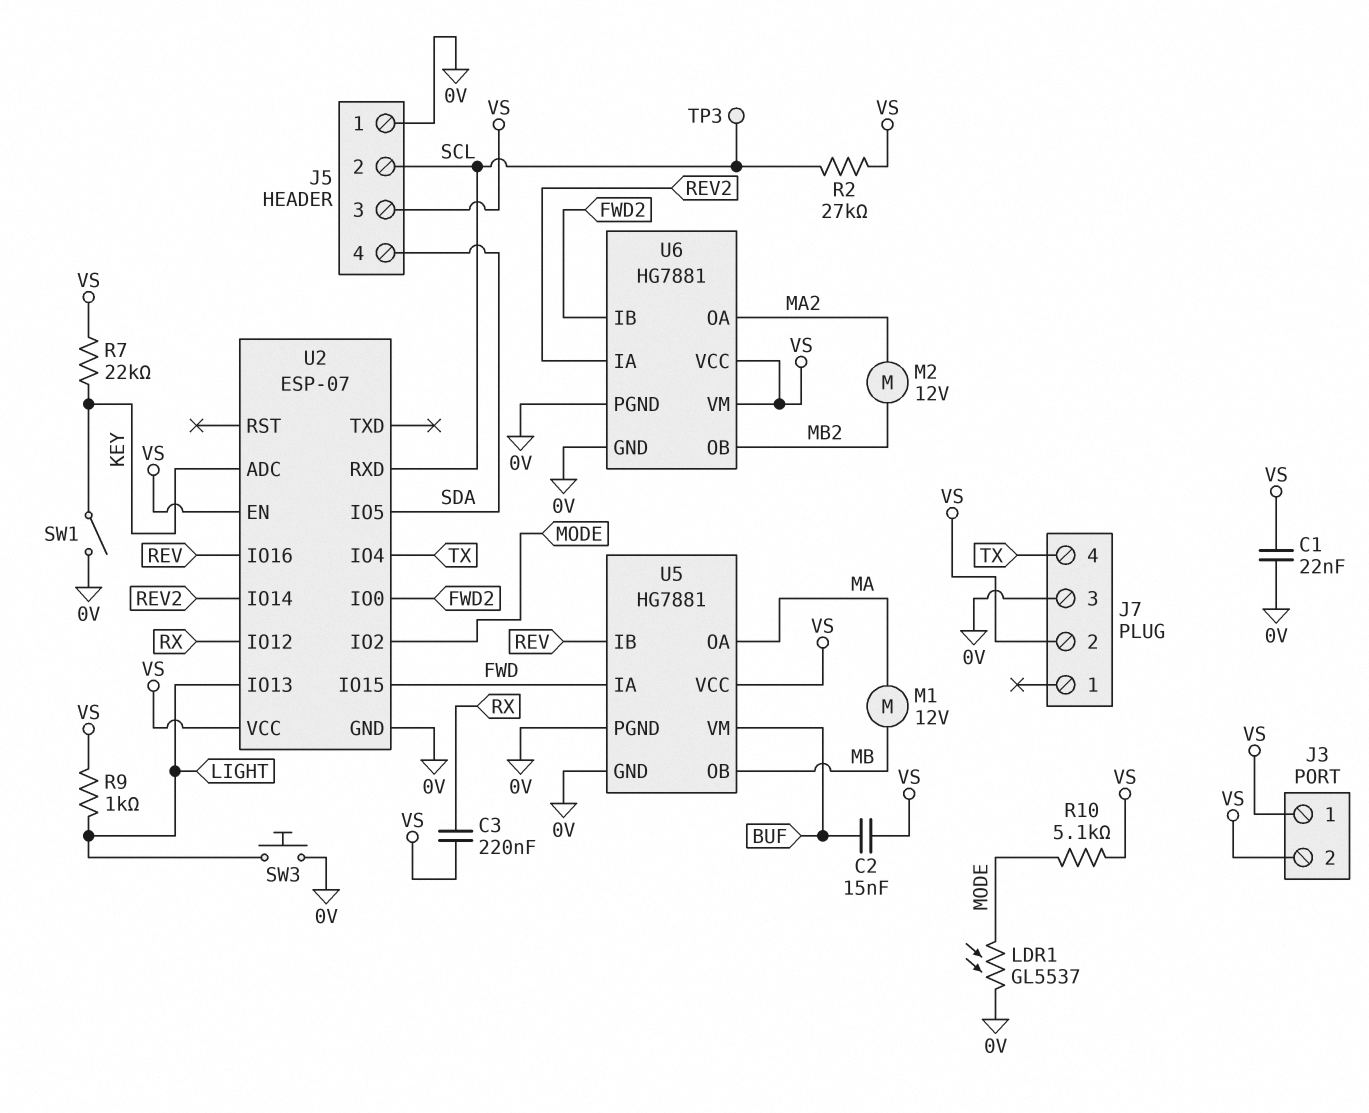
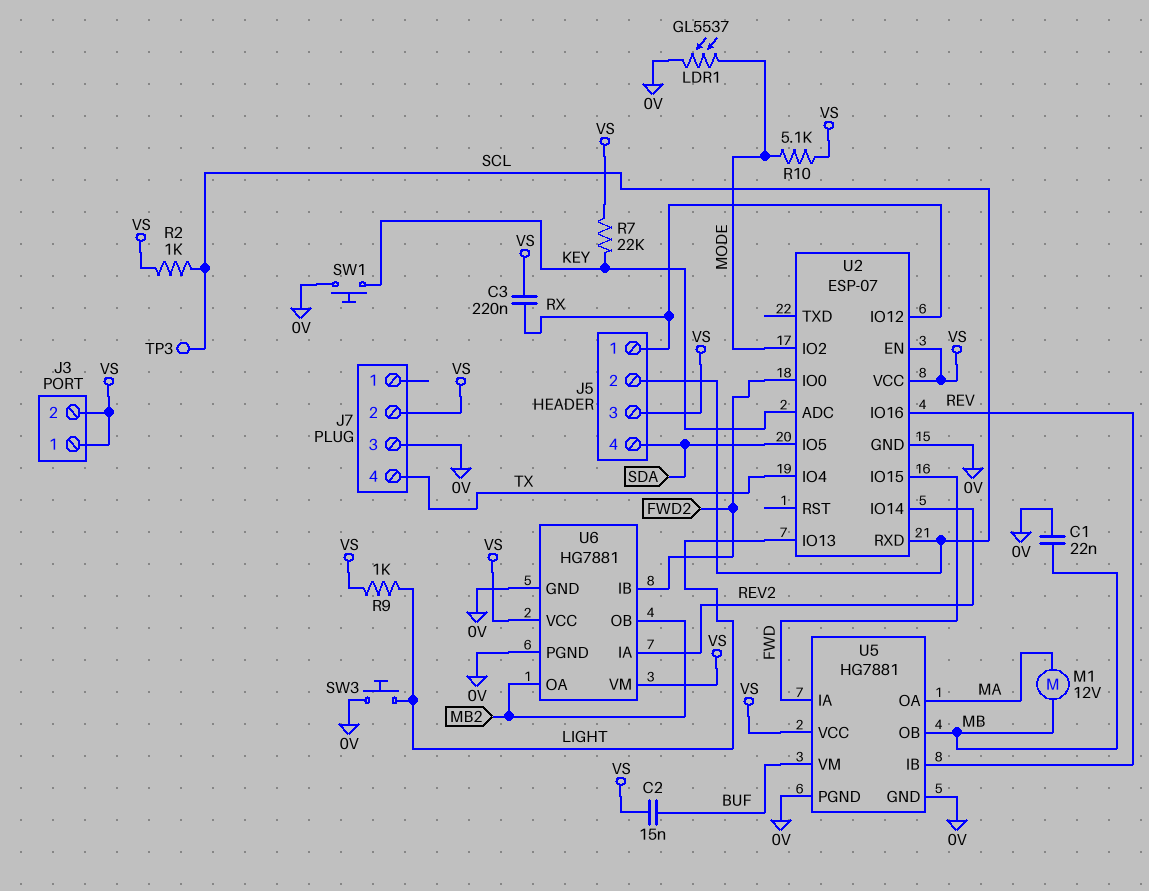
C1: 22nF (0V, VS) -> 22nF (0V, MB)
J5 pin 1: 0V -> RX
M2: motor 12V (MA2, MB2) -> none
R2: 27k (SCL, VS) -> 1k (SCL, VS)
SW1: switch (0V, KEY) -> button (0V, KEY)
U6 pin OA: MA2 -> MB2

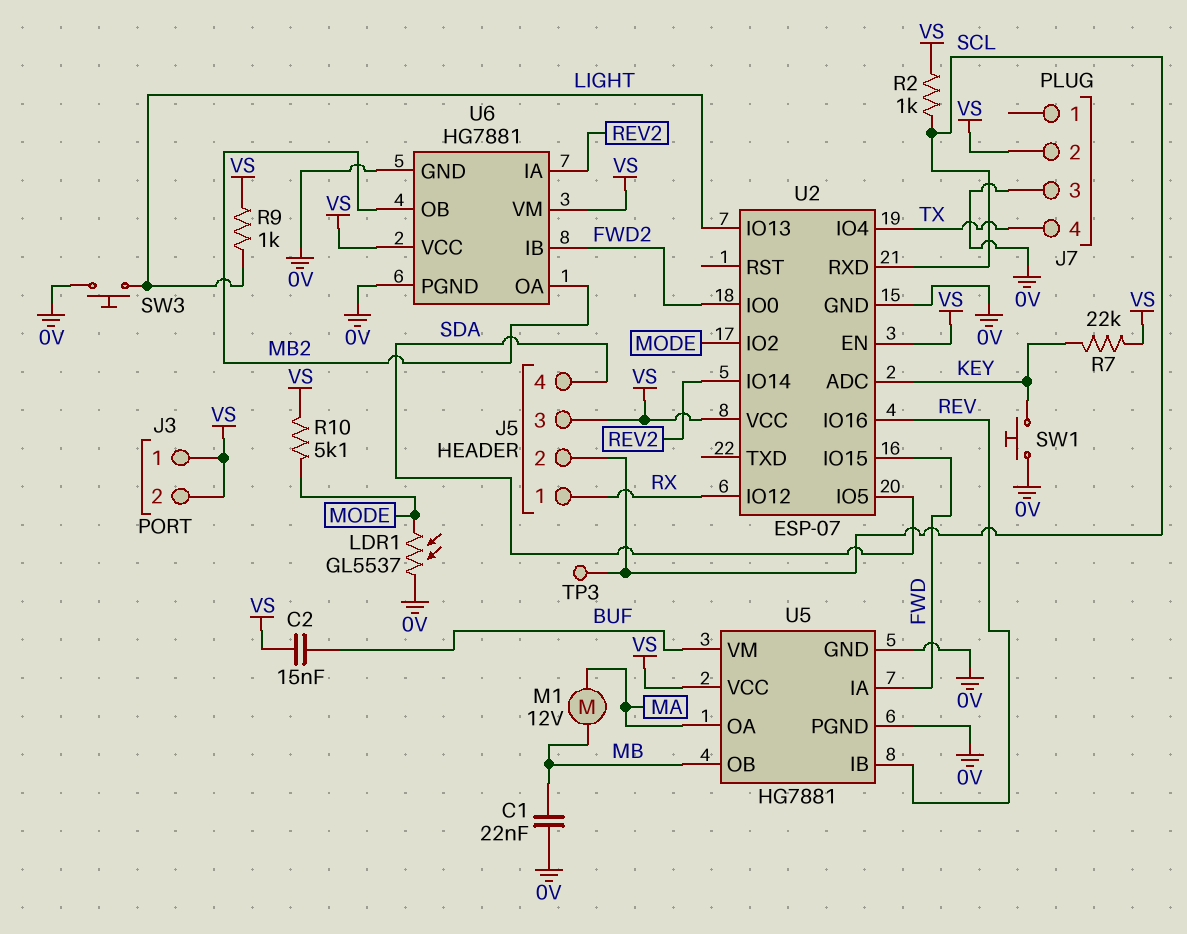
C3: 220nF (RX, VS) -> none

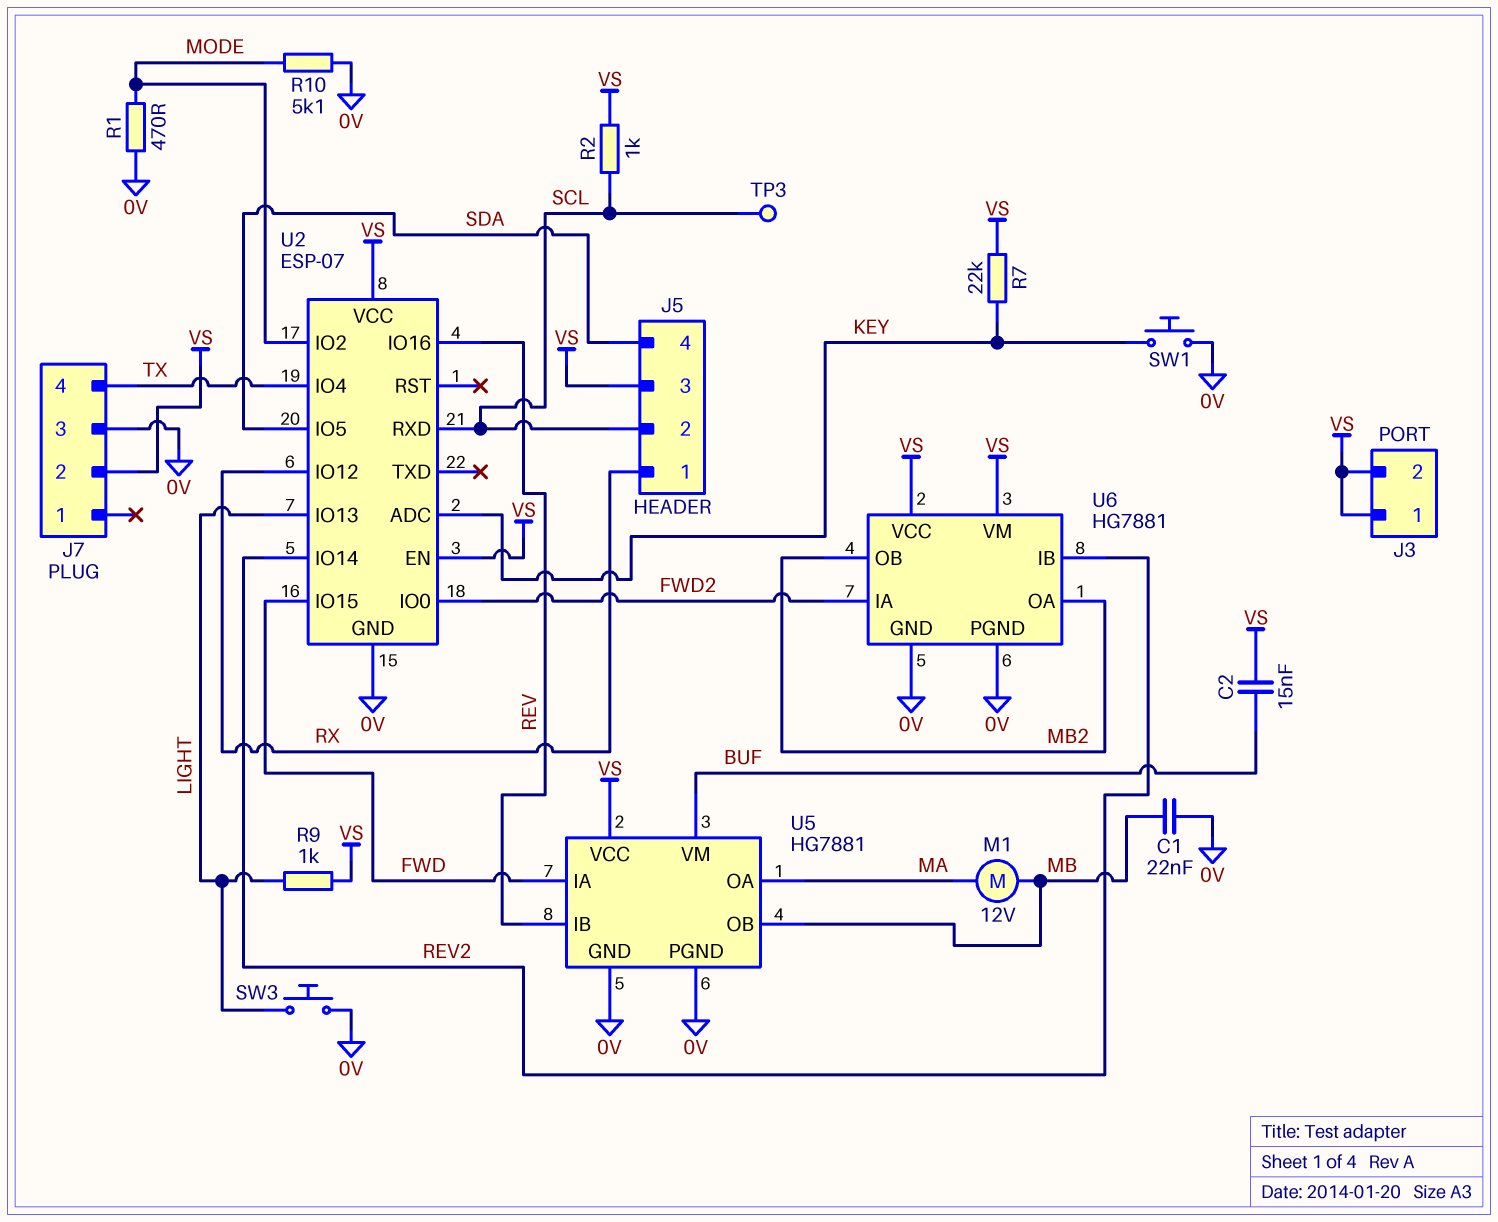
LDR1: GL5537 (0V, MODE) -> none
R1: none -> 470 (0V, MODE)
R10: 5.1k (MODE, VS) -> 5.1k (0V, MODE)
U6 pin IA: REV2 -> FWD2
U6 pin IB: FWD2 -> REV2

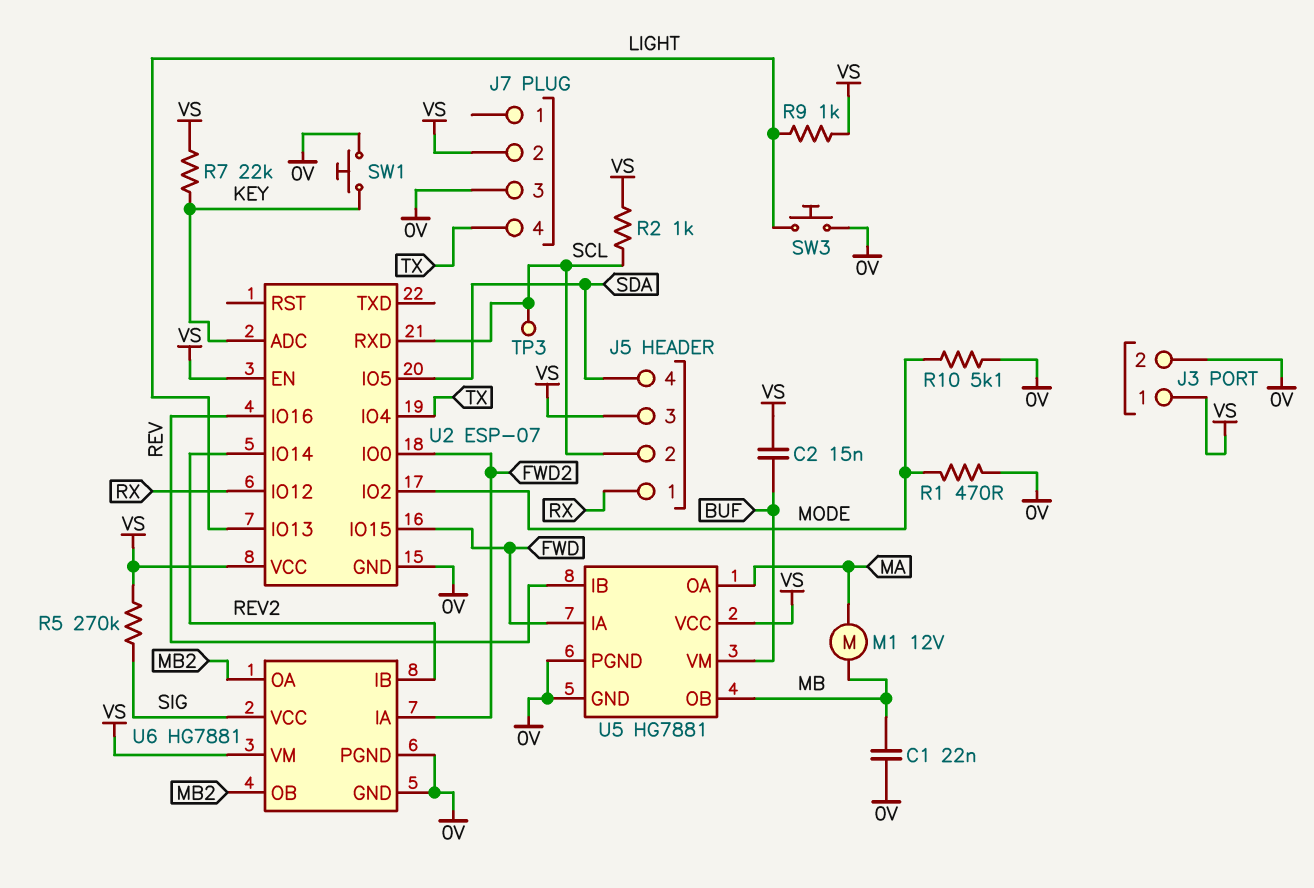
J3 pin 2: VS -> 0V
R5: none -> 270k (SIG, VS)
U6 pin VCC: VS -> SIG

